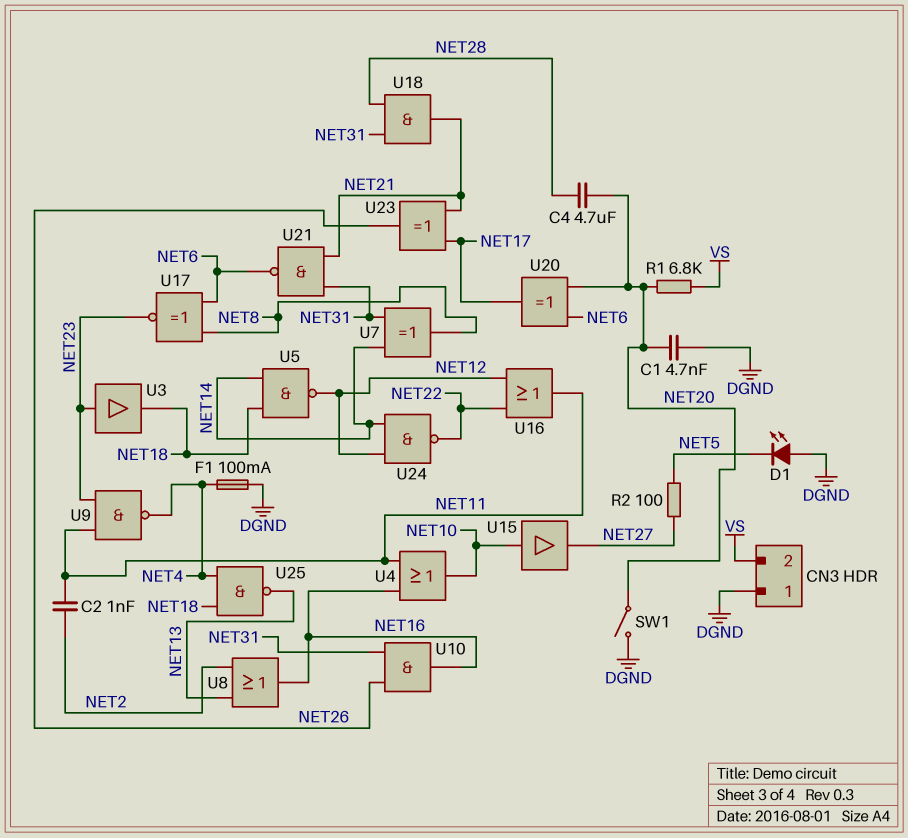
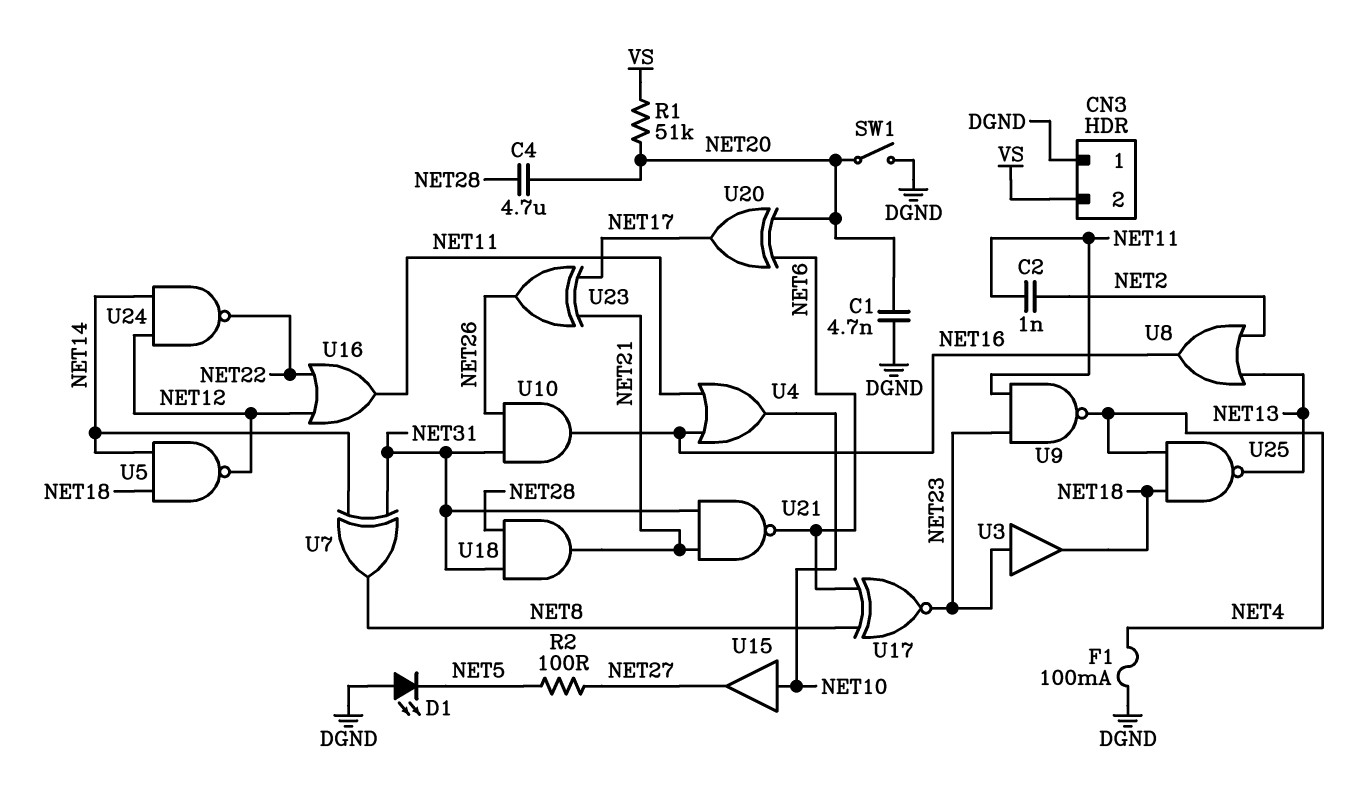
R1: 6.8k (NET20, VS) -> 51k (NET20, VS)

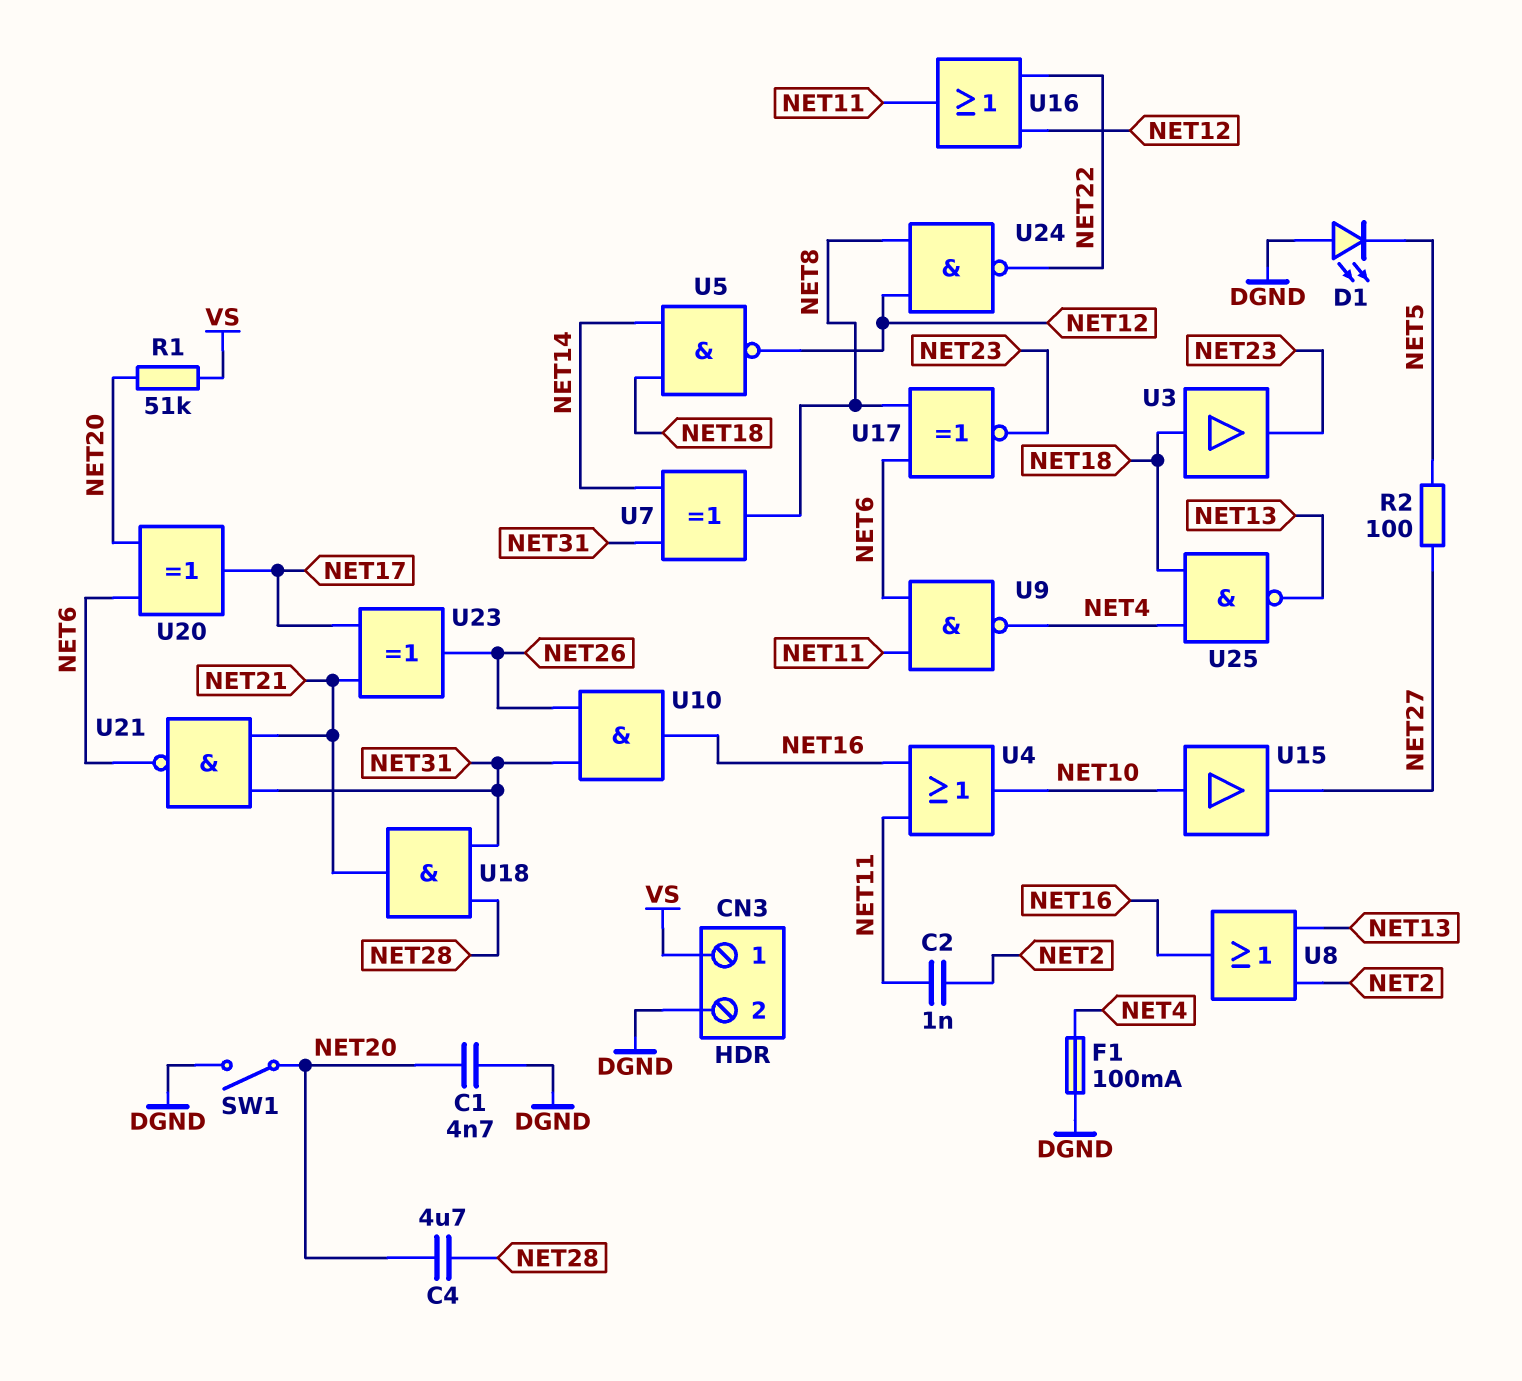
CN3 pin 1: DGND -> VS
CN3 pin 2: VS -> DGND
U3: buffer (in NET23, out NET18) -> buffer (in NET18, out NET23)
U9: NAND (in NET11, in NET23, out NET4) -> NAND (in NET6, in NET11, out NET4)
U24: NAND (in NET12, in NET14, out NET22) -> NAND (in NET8, in NET12, out NET22)

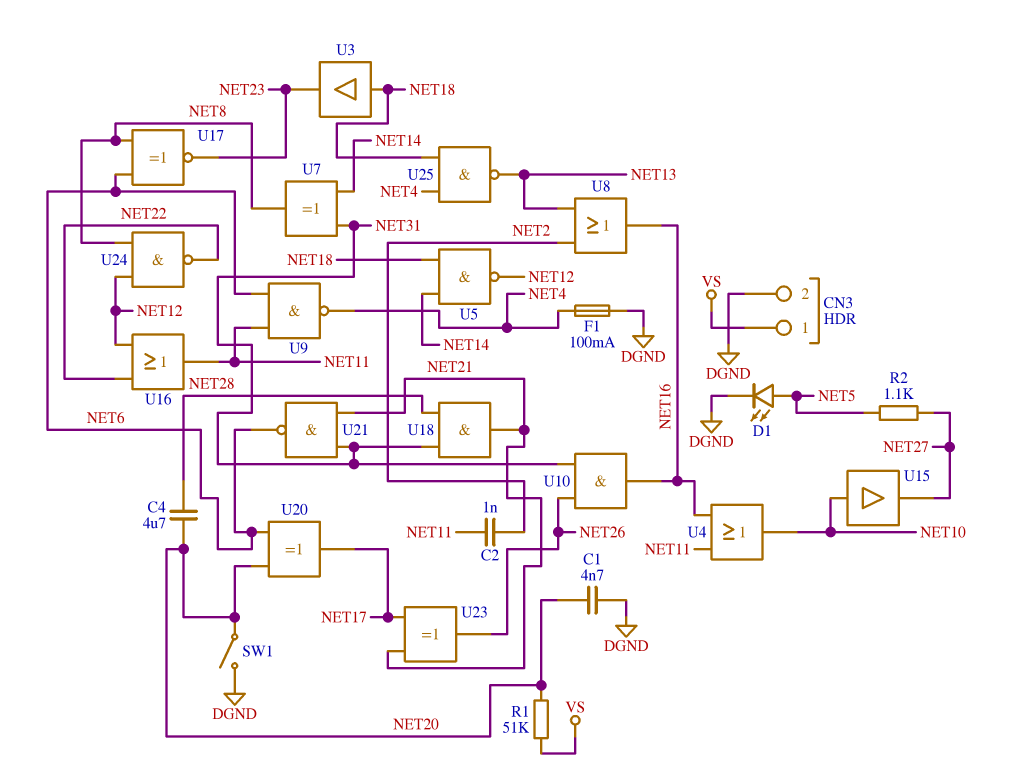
D1: LED (A DGND, K NET5) -> LED (A NET5, K DGND)
R2: 100 (NET5, NET27) -> 1.1k (NET5, NET27)

